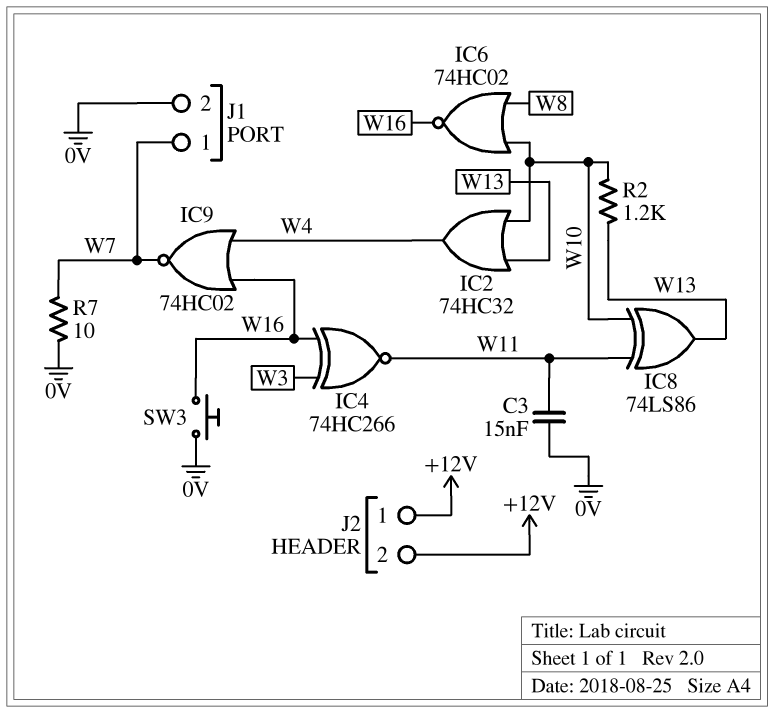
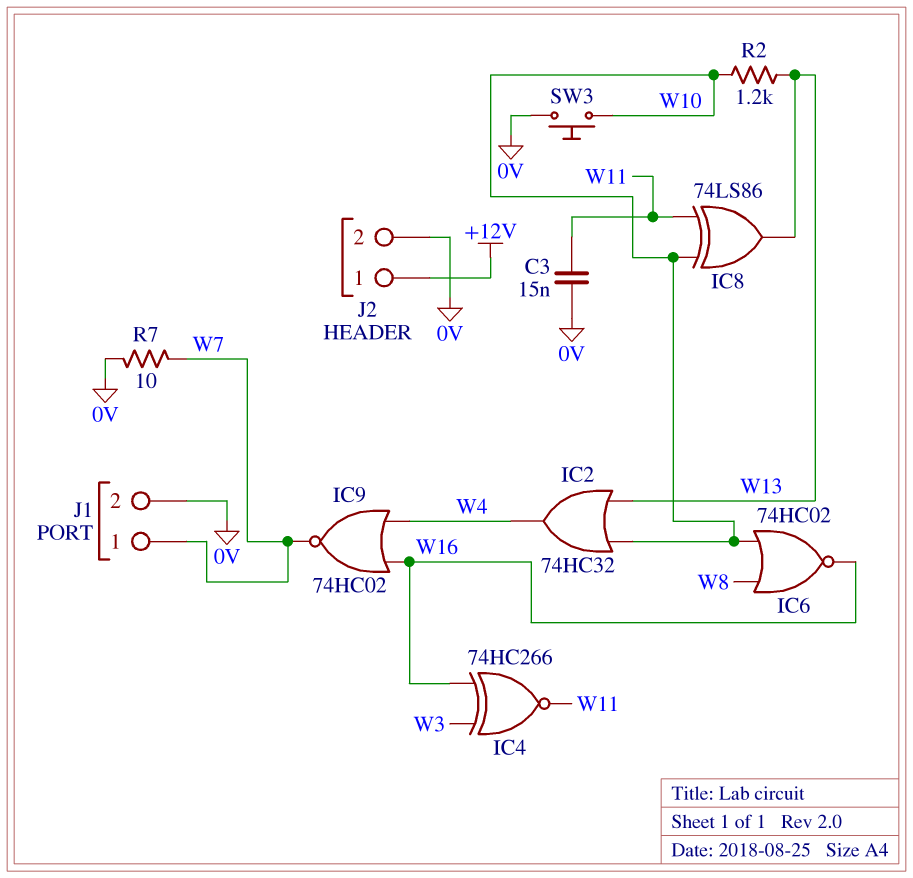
J2 pin 2: +12V -> 0V
SW3: button (0V, W16) -> button (0V, W10)

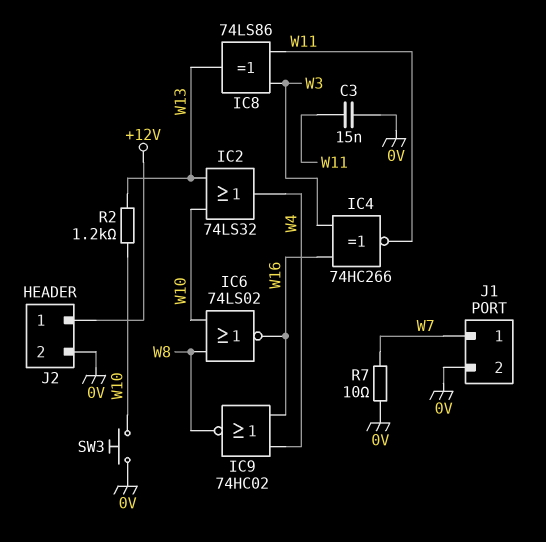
IC2: OR 74HC32 (in W10, in W13, out W4) -> OR 74LS32 (in W10, in W13, out W4)
IC6: NOR 74HC02 (in W8, in W10, out W16) -> NOR 74LS02 (in W8, in W10, out W16)
IC8: XOR 74LS86 (in W10, in W11, out W13) -> XOR 74LS86 (in W3, in W11, out W13)
IC9: NOR 74HC02 (in W4, in W16, out W7) -> NOR 74HC02 (in W4, in W16, out W8)

